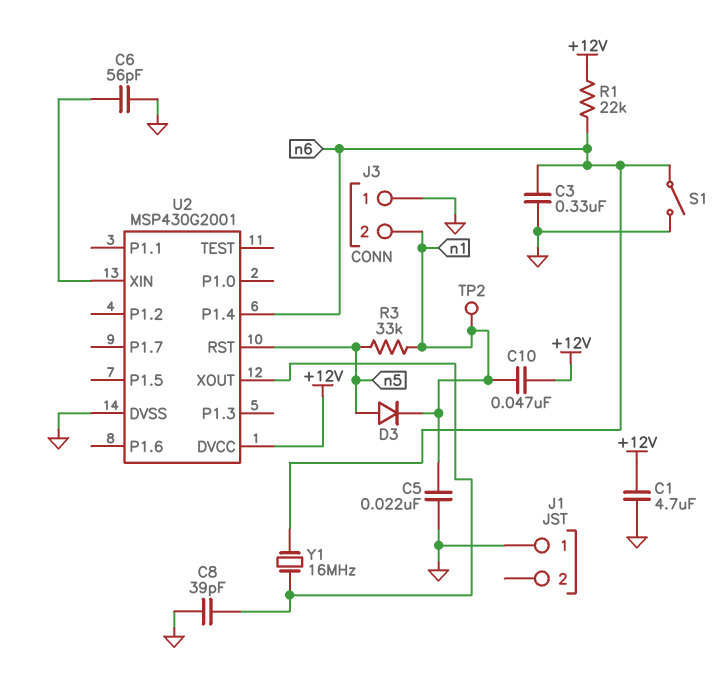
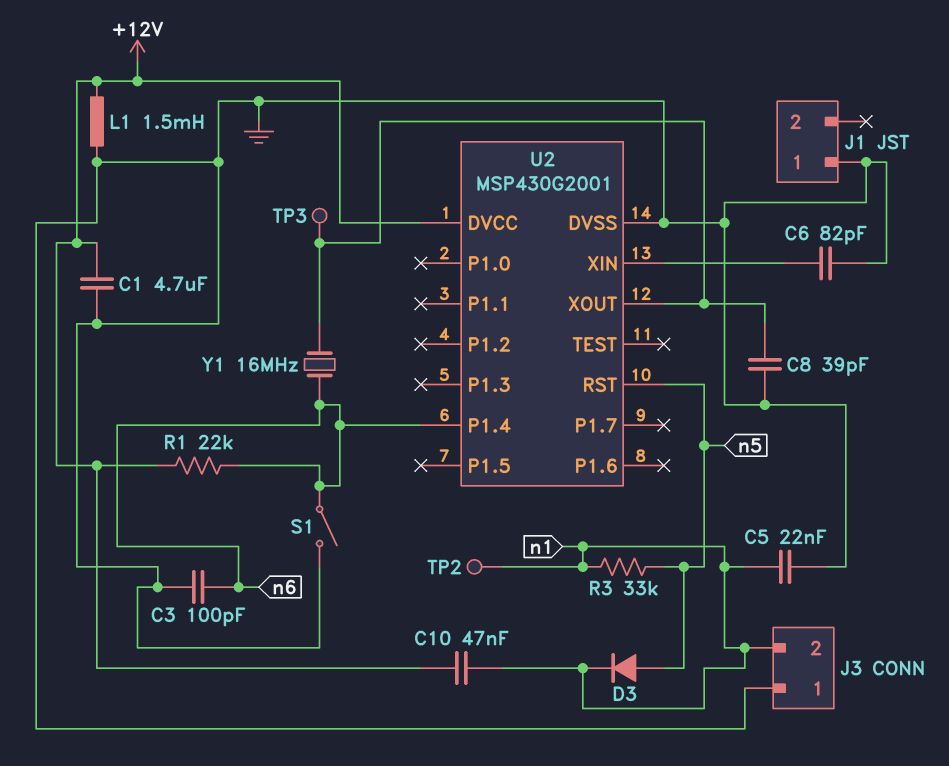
C3: 330nF (GND, n6) -> 100pF (GND, n6)
C6: 56pF (GND, U2/XIN) -> 82pF (GND, U2/XIN)
L1: none -> 1.5mH (+12V, GND)
TP3: none -> test point (U2/XOUT)

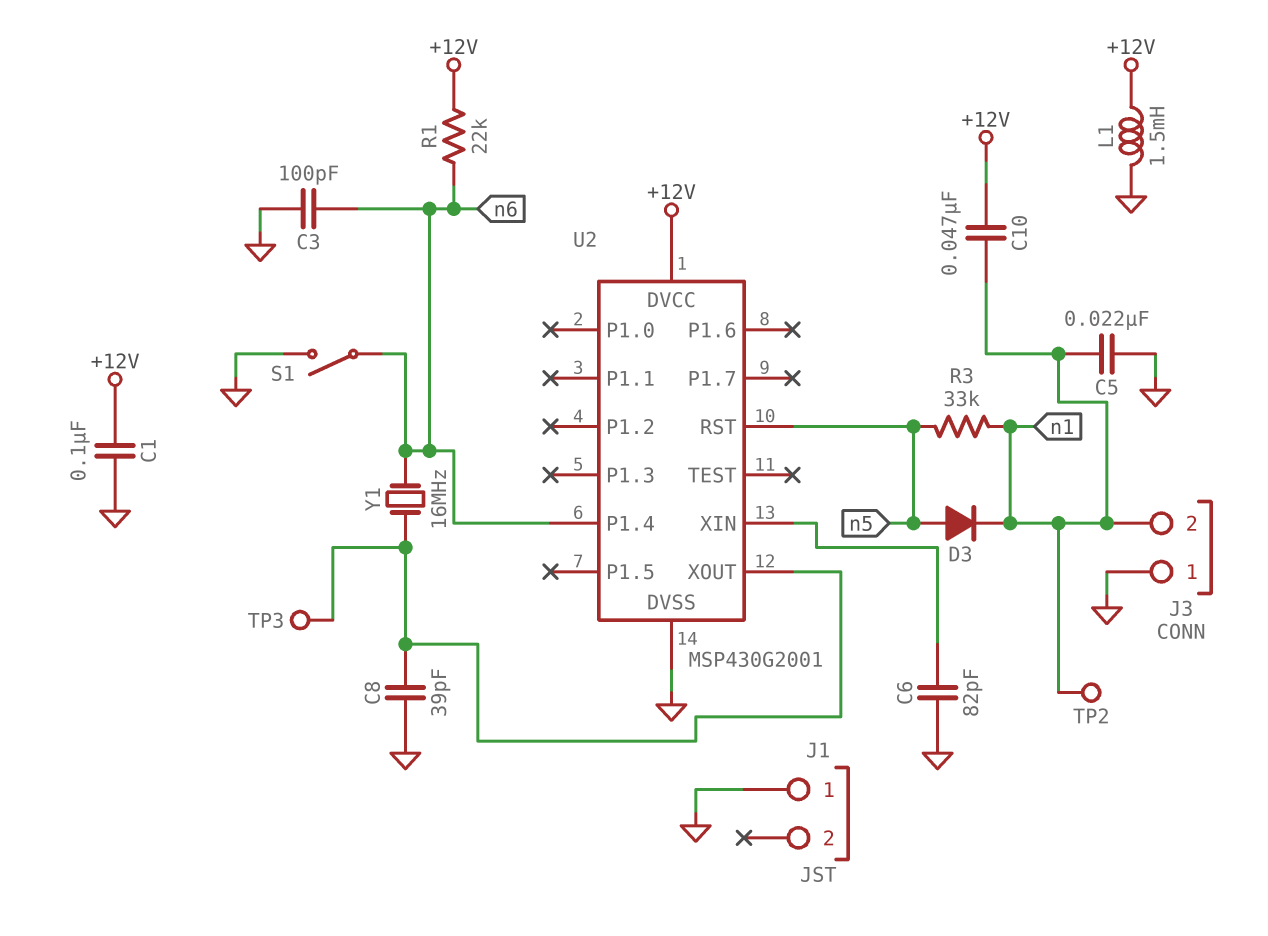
C1: 4.7uF (+12V, GND) -> 100nF (+12V, GND)

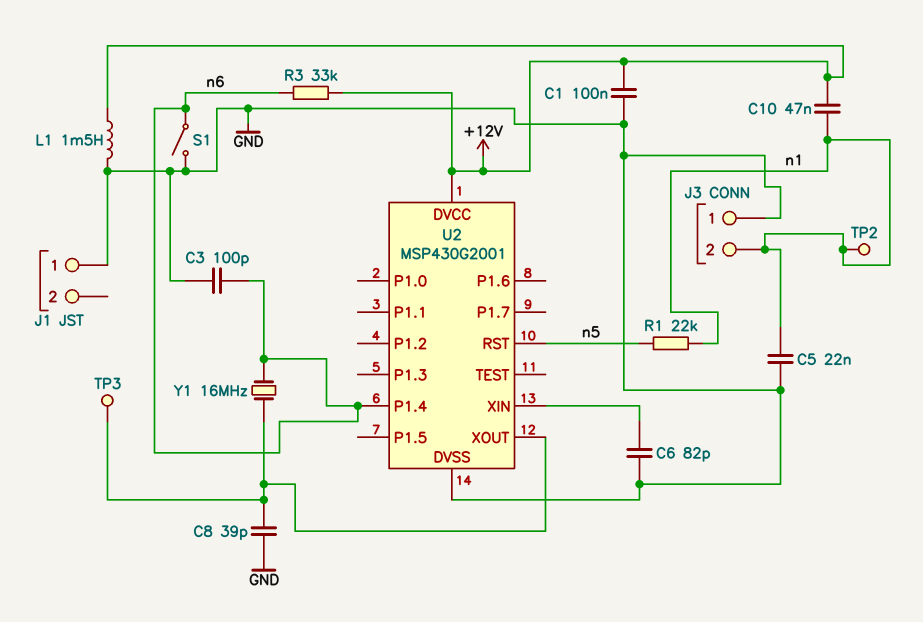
D3: diode (A n5, K n1) -> none
R1: 22k (+12V, n6) -> 22k (n1, n5)
R3: 33k (n1, n5) -> 33k (+12V, n6)

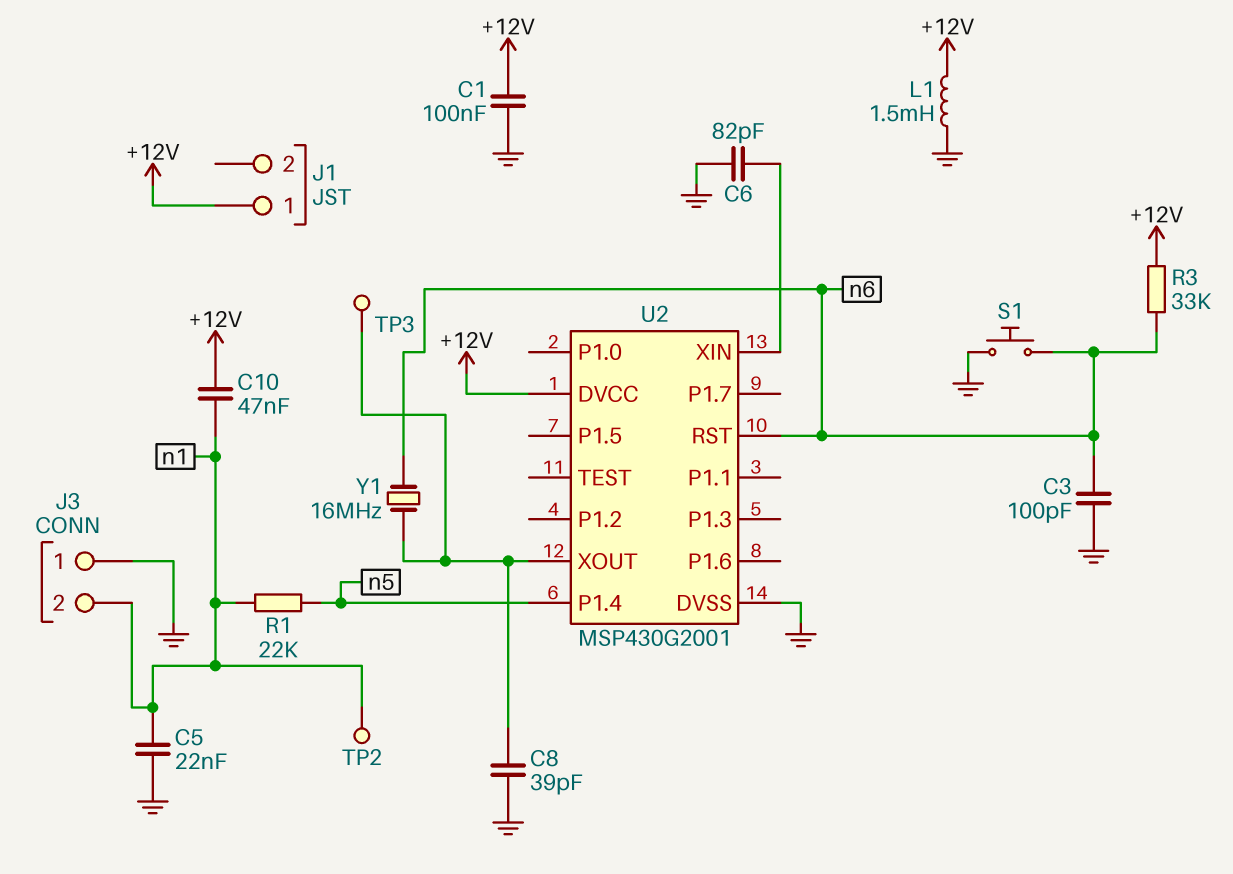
J1 pin 1: GND -> +12V
S1: switch (GND, n6) -> button (GND, n6)
U2 pin P1.4: n6 -> n5
U2 pin RST: n5 -> n6

